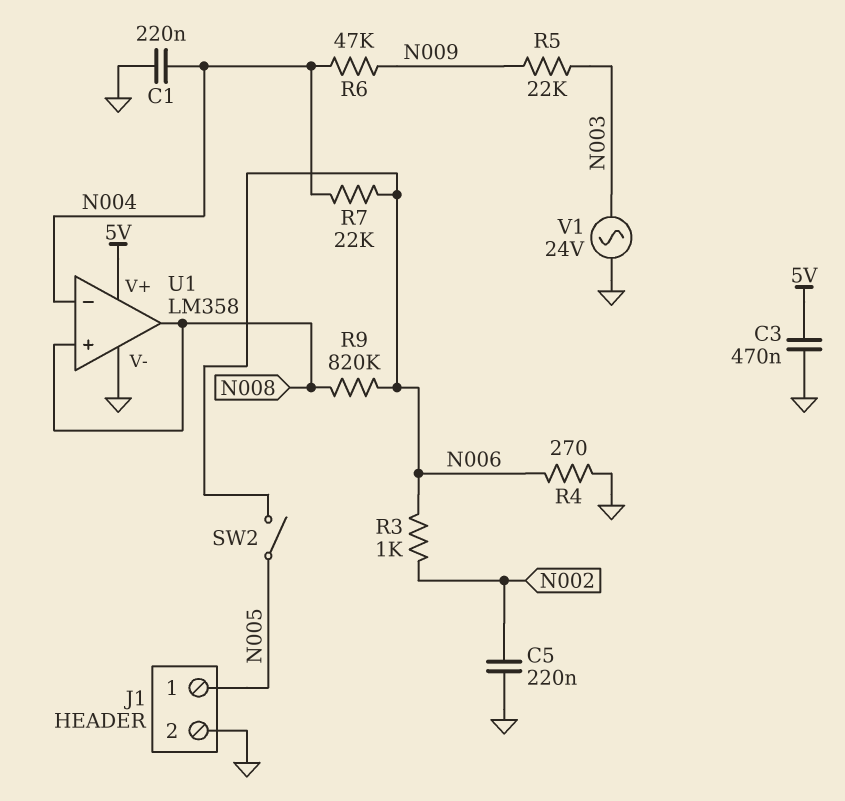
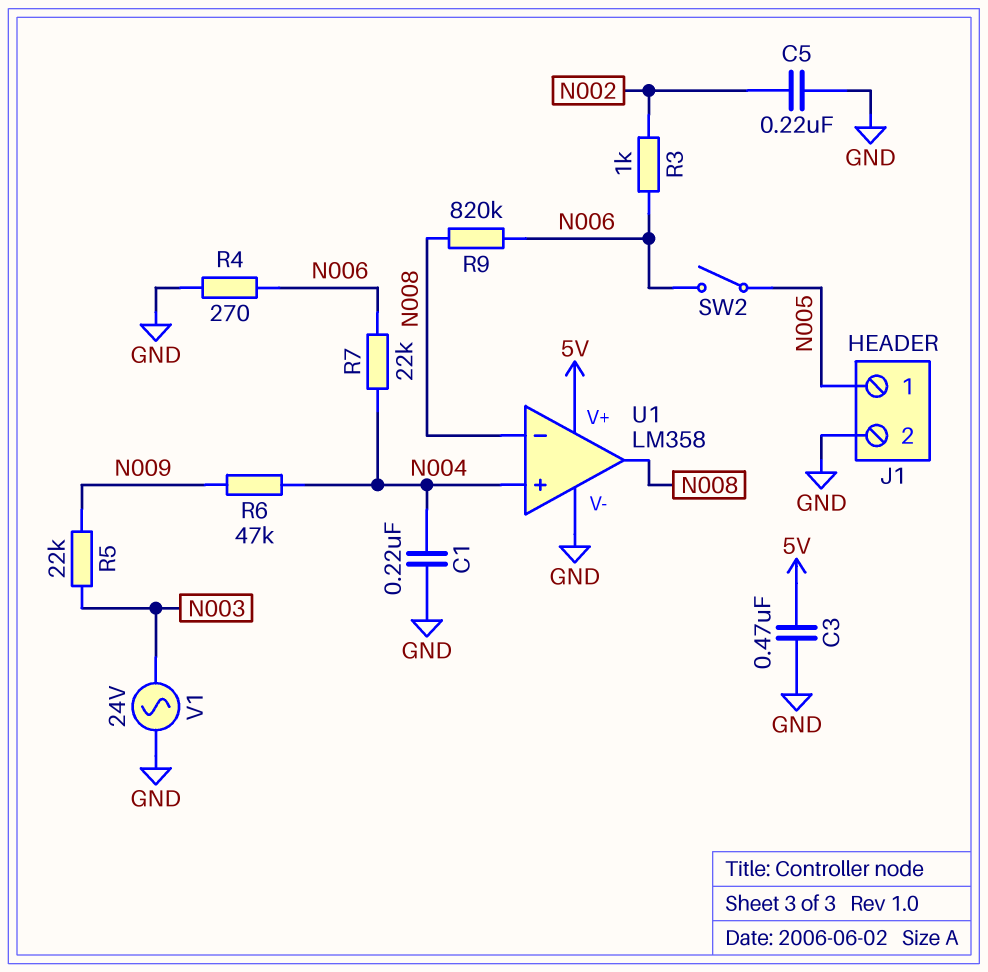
U1 pin in+: N008 -> N004
U1 pin in-: N004 -> N008

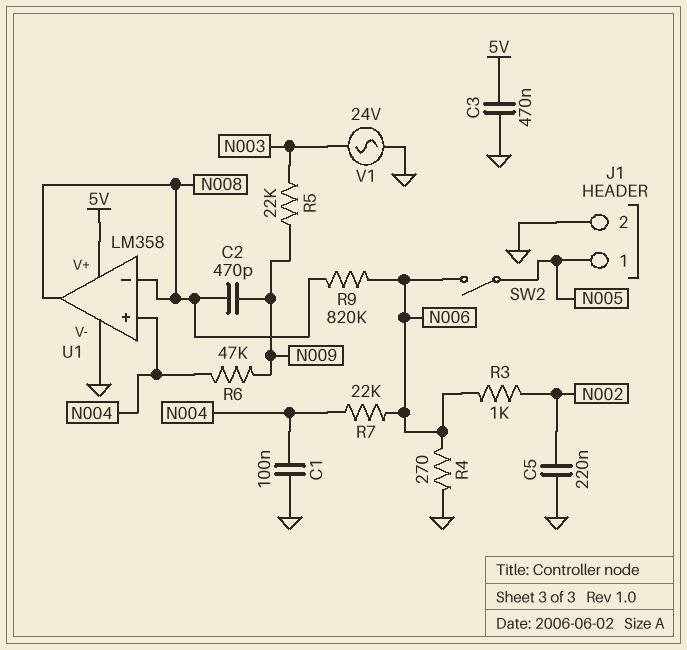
C1: 220nF (GND, N004) -> 100nF (GND, N004)
C2: none -> 470pF (N008, N009)

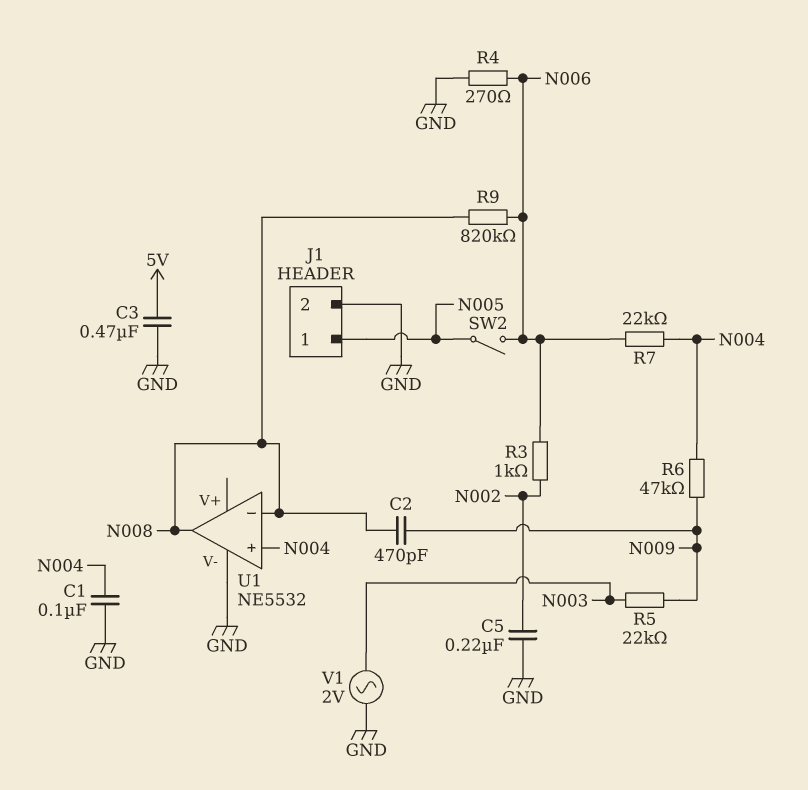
U1: LM358 -> NE5532
U1 pin V+: 5V -> none
V1: AC 24V (GND, N003) -> AC 2V (GND, N003)

